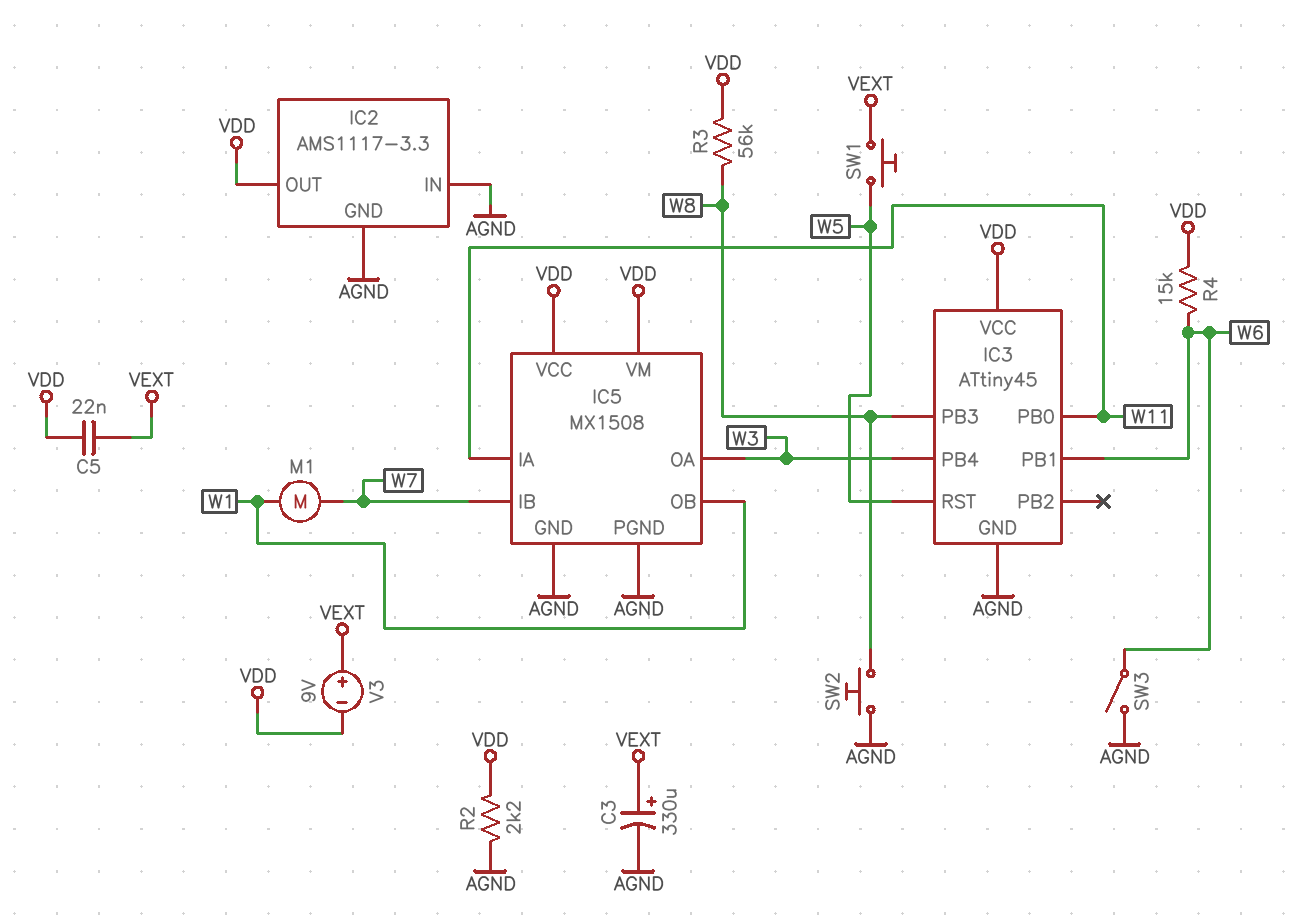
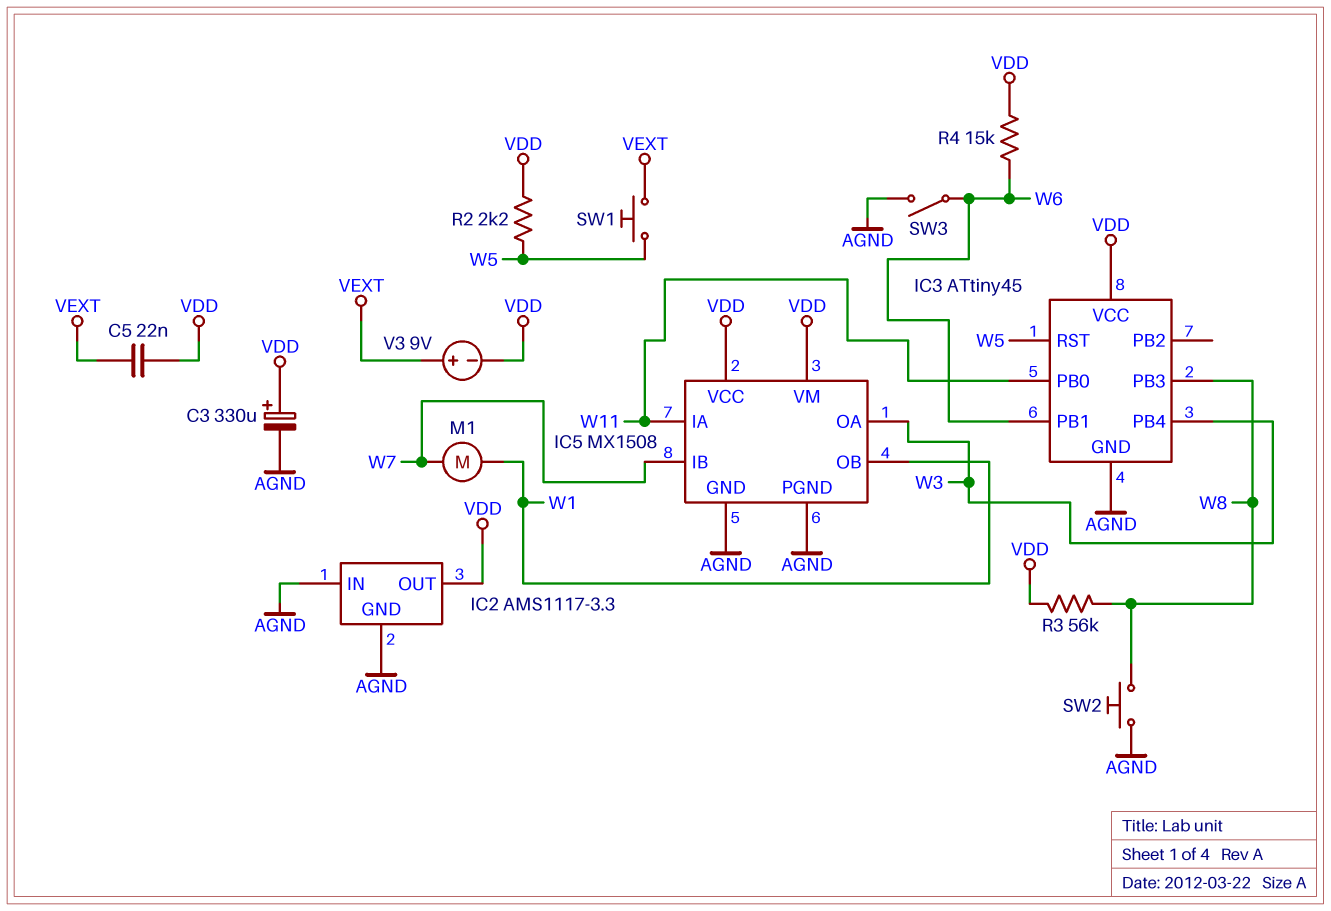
C3: 330uF (plus VEXT, minus AGND) -> 330uF (plus VDD, minus AGND)
R2: 2.2k (AGND, VDD) -> 2.2k (VDD, W5)

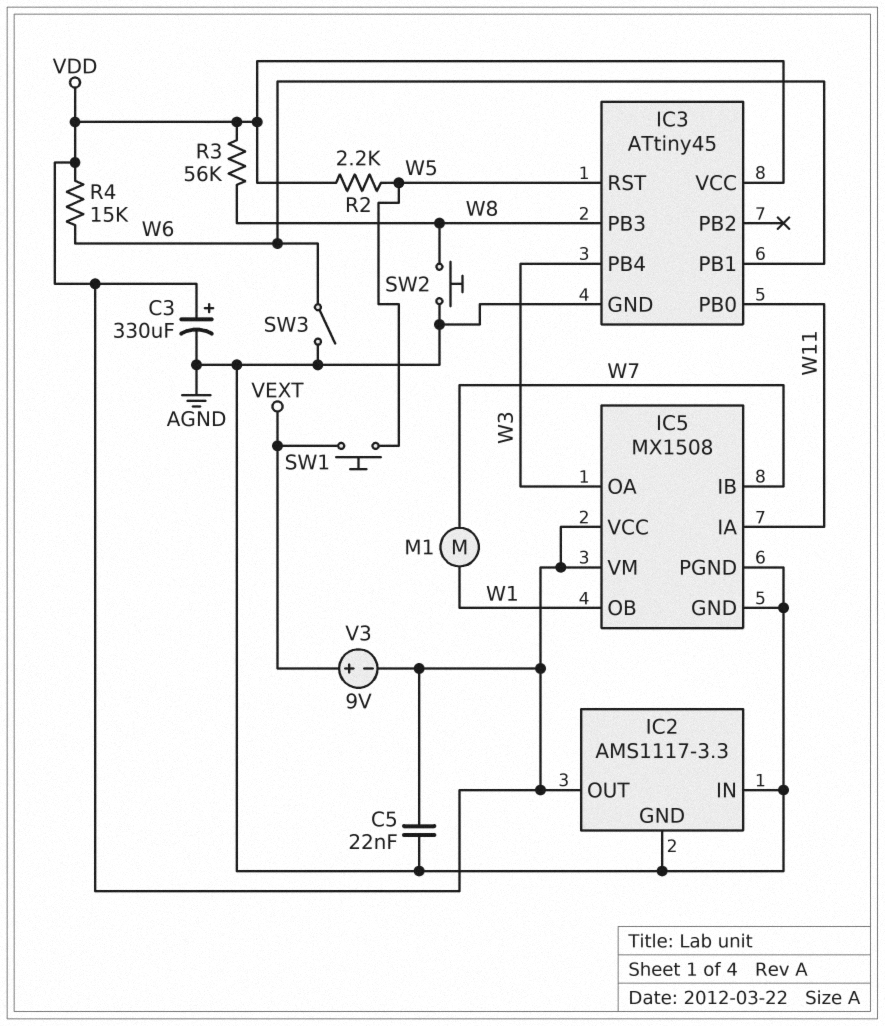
C5: 22nF (VDD, VEXT) -> 22nF (AGND, VDD)

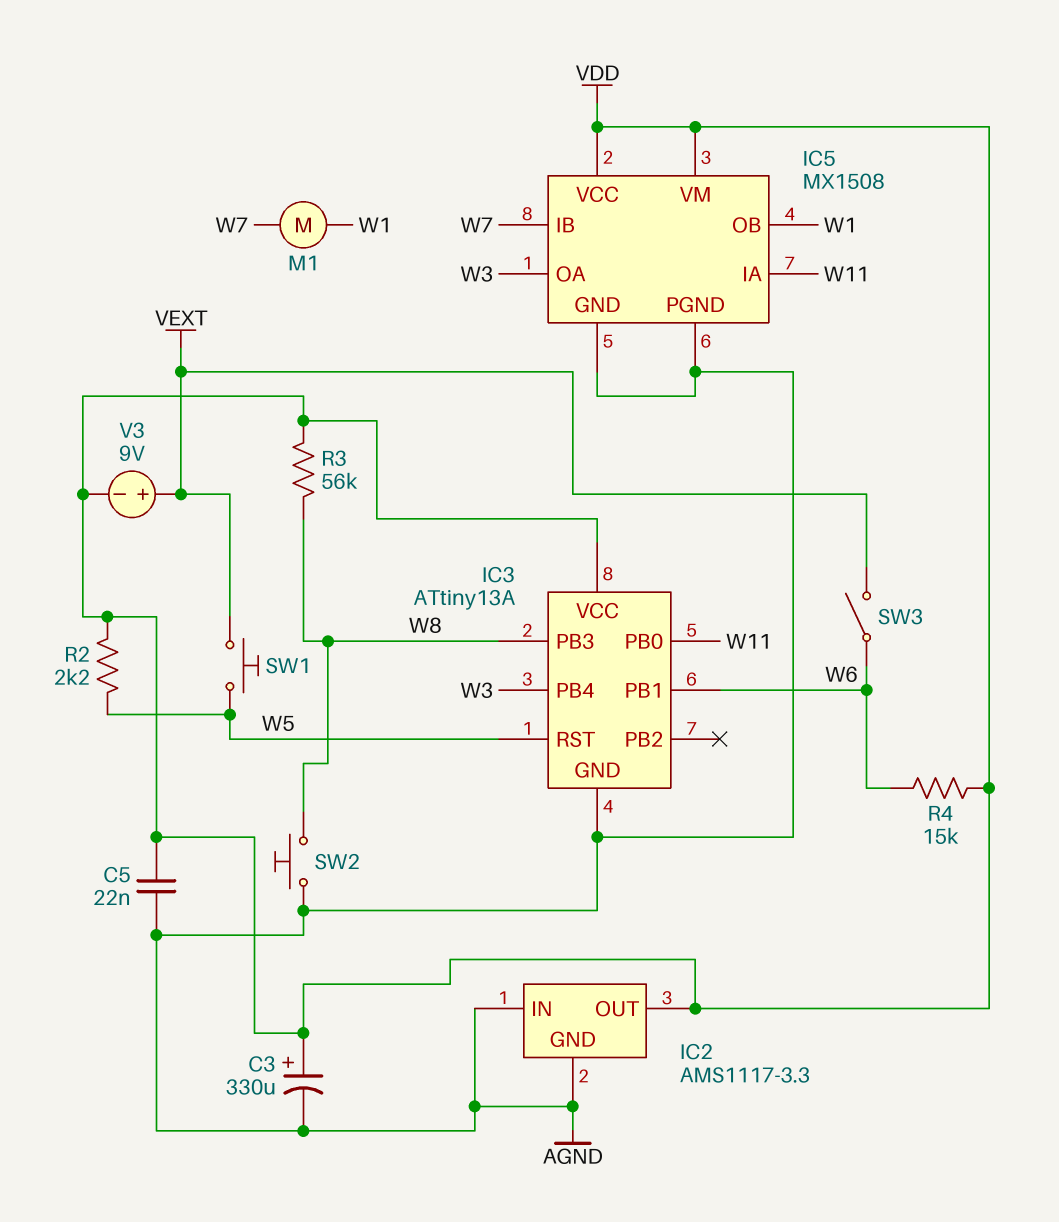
IC3: ATtiny45 -> ATtiny13A
SW3: switch (AGND, W6) -> switch (VEXT, W6)

